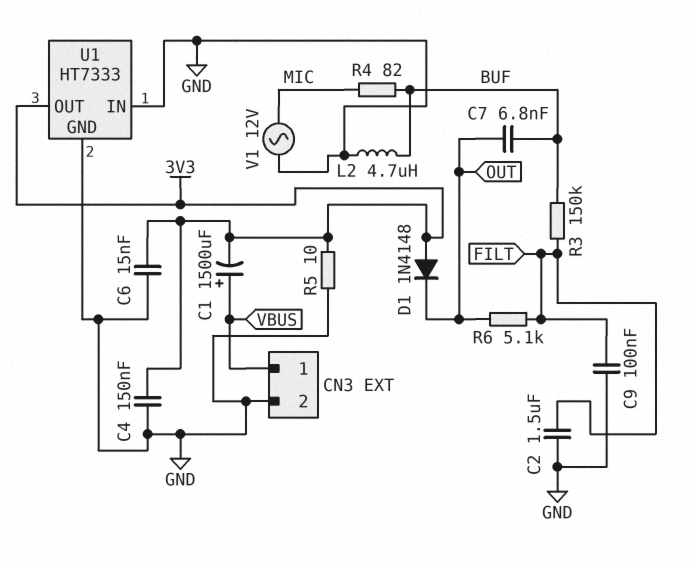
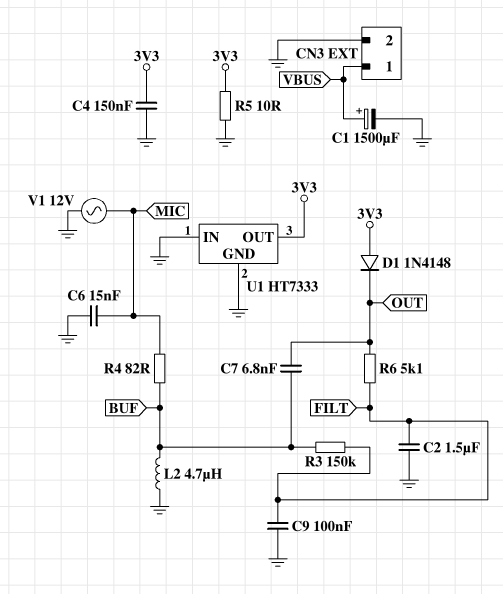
C1: 1500uF (plus VBUS, minus 3V3) -> 1500uF (plus VBUS, minus GND)
C6: 15nF (3V3, GND) -> 15nF (GND, MIC)

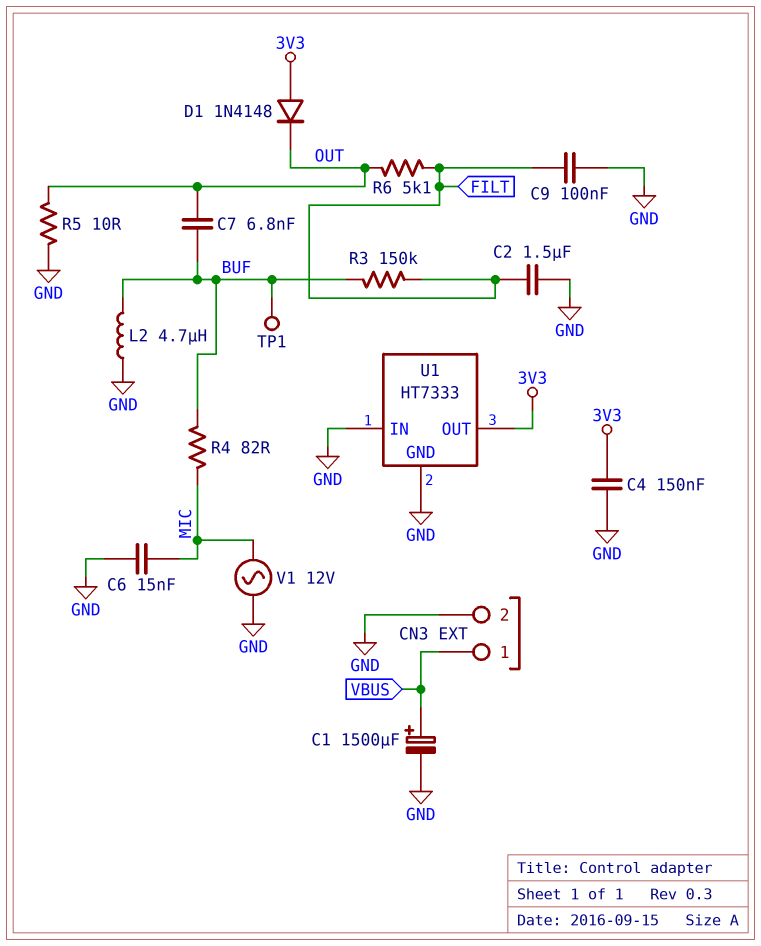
R5: 10 (3V3, GND) -> 10 (GND, OUT)
TP1: none -> test point (BUF)

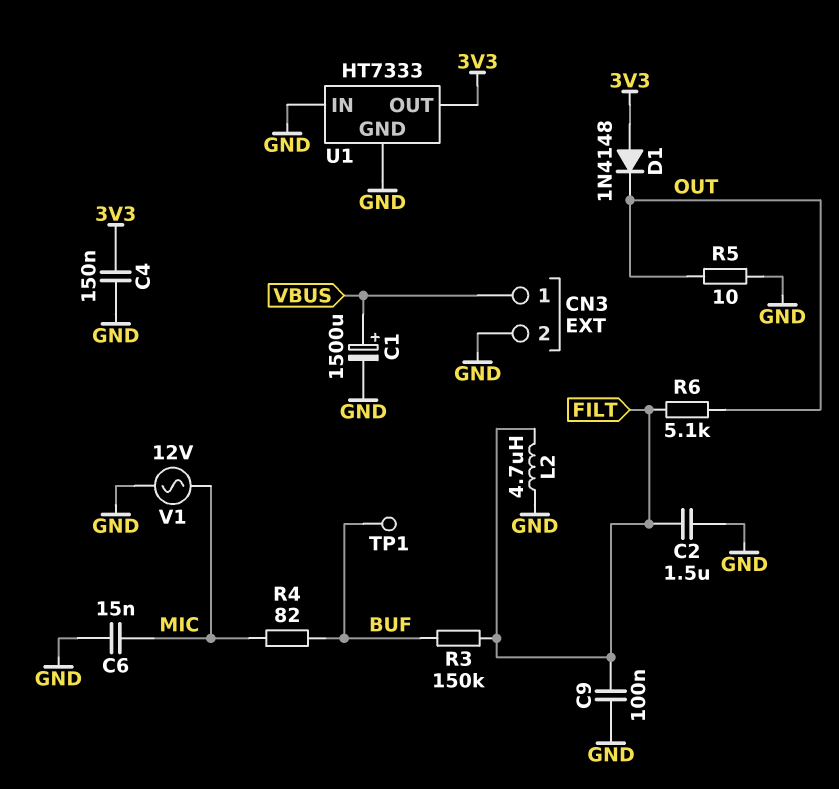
C7: 6.8nF (BUF, OUT) -> none
L2: 4.7uH (BUF, GND) -> 4.7uH (FILT, GND)

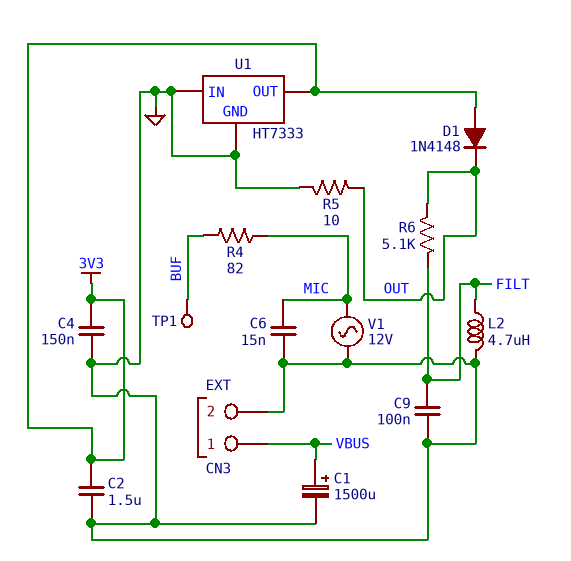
C2: 1.5uF (FILT, GND) -> 1.5uF (3V3, GND)
R3: 150k (BUF, FILT) -> none

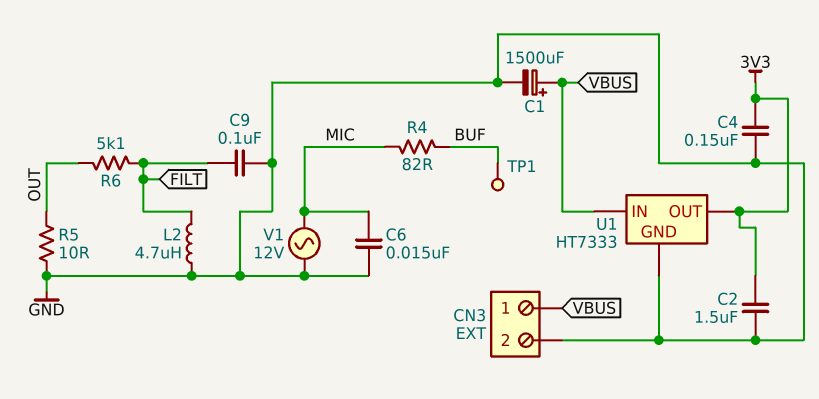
D1: diode 1N4148 (A 3V3, K OUT) -> none
U1 pin IN: GND -> VBUS

